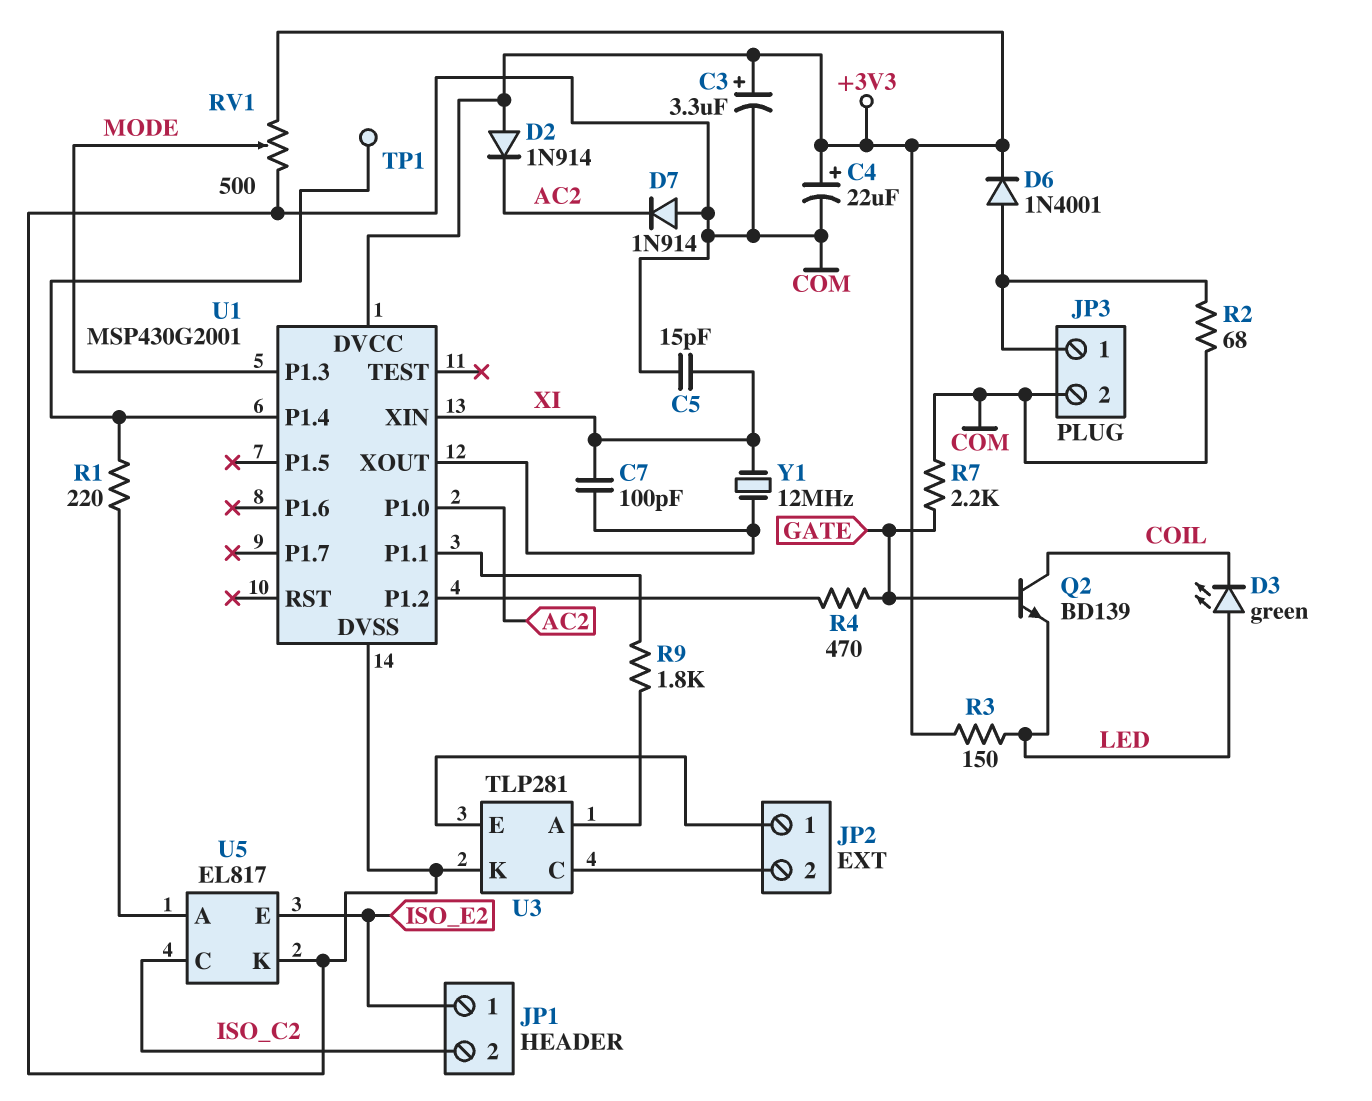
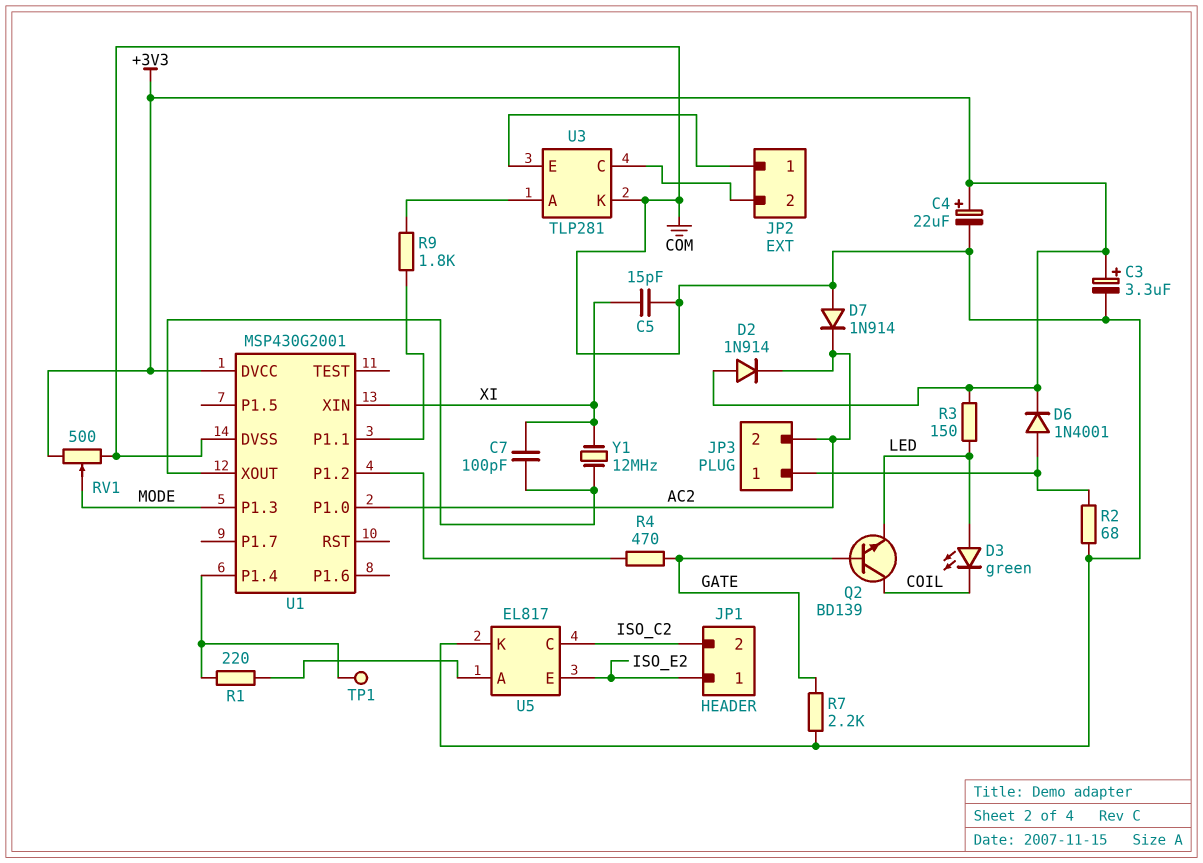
JP3 pin 2: COM -> AC2

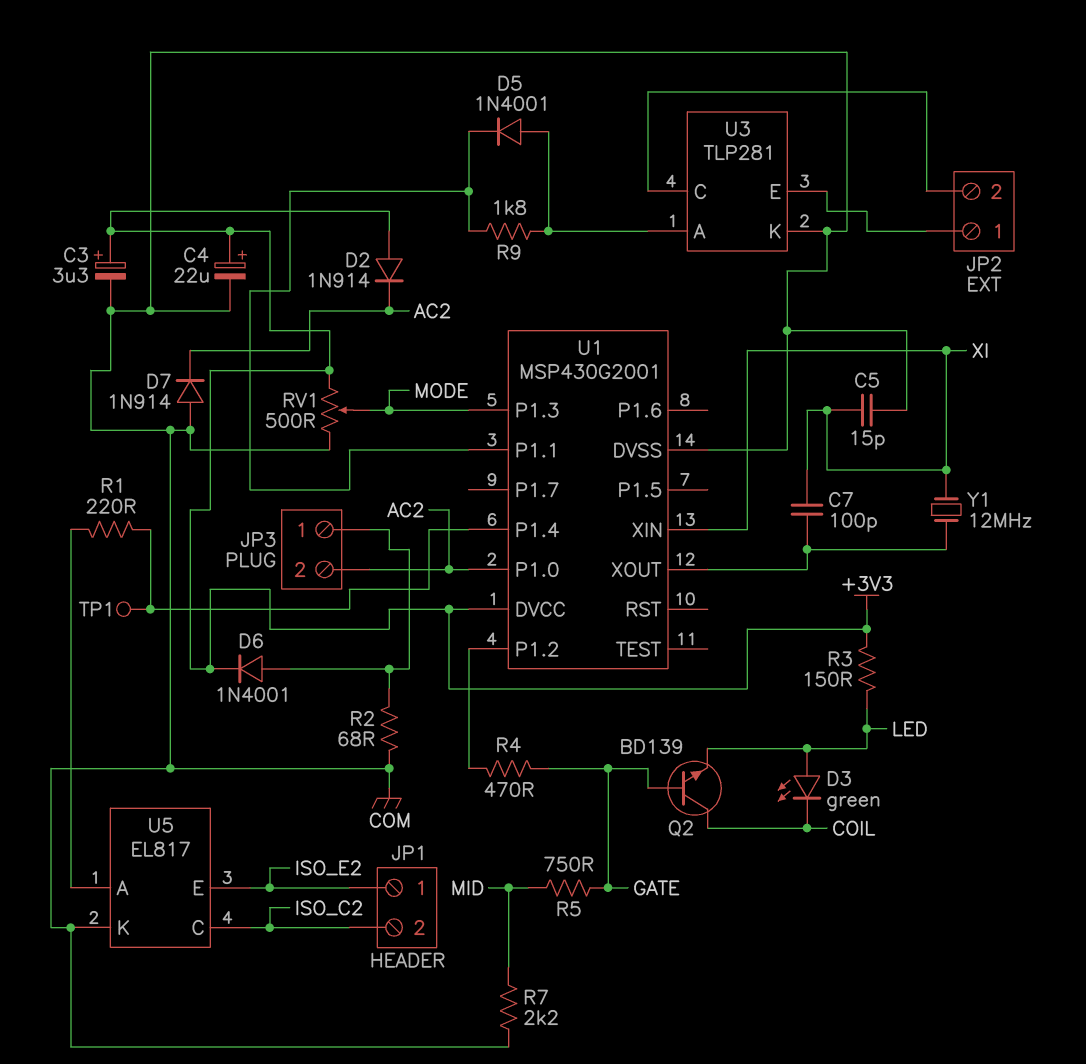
D5: none -> diode 1N4001 (A U3/A, K U1/P1.1)
R5: none -> 750 (GATE, MID)
R7: 2.2k (COM, GATE) -> 2.2k (COM, MID)

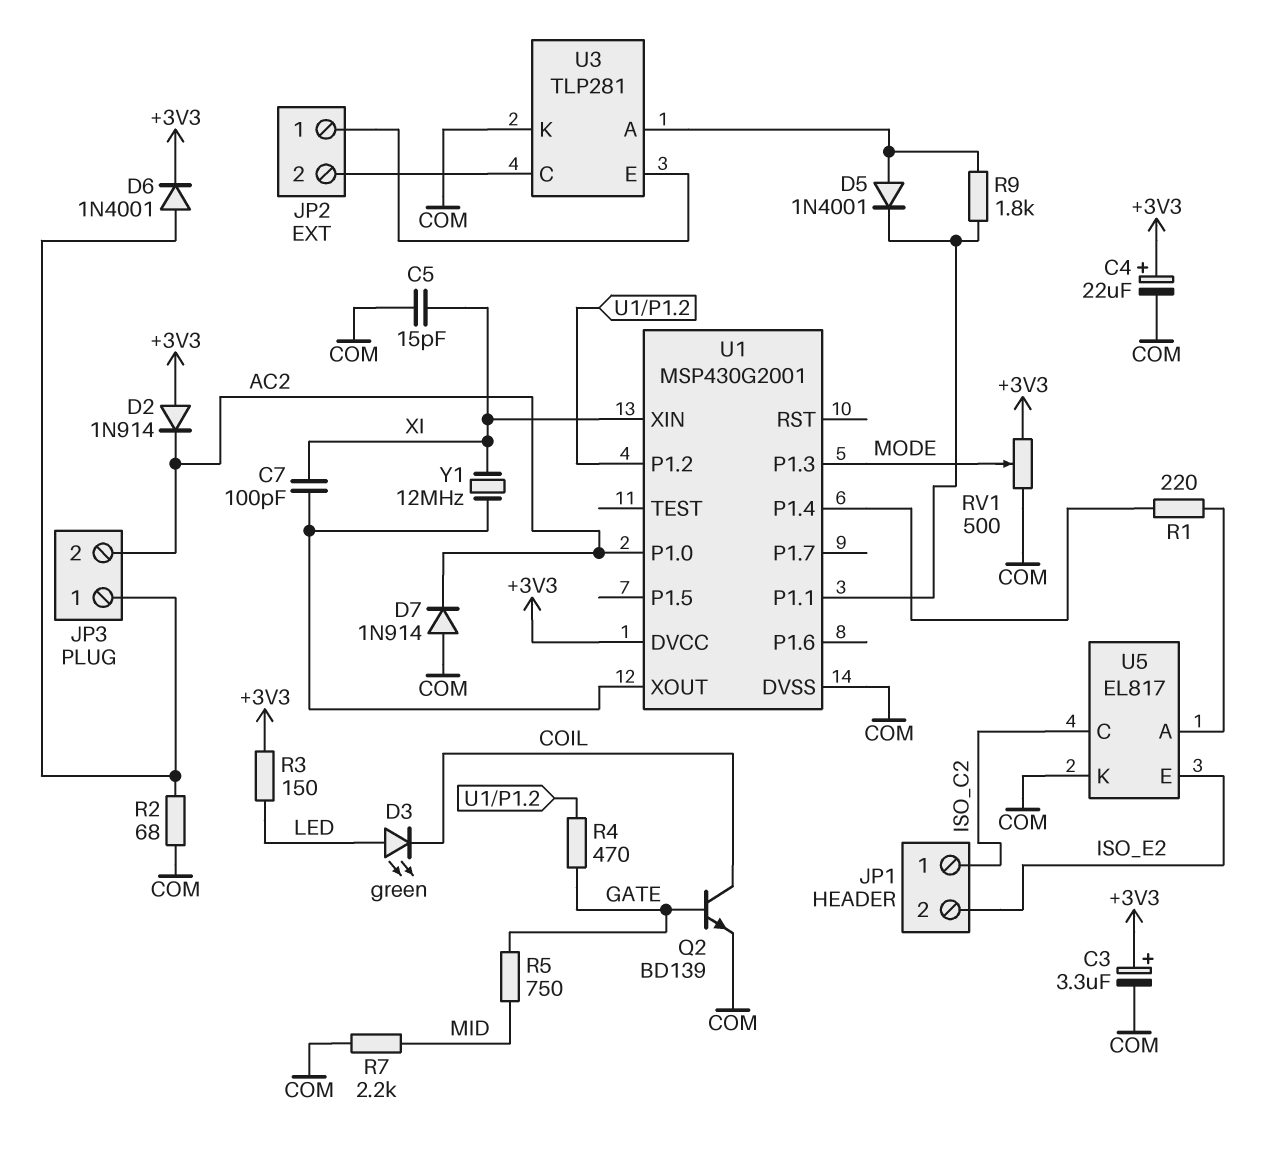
JP1 pin 1: ISO_E2 -> ISO_C2
JP1 pin 2: ISO_C2 -> ISO_E2
Q2: NPN BD139 (B GATE, C COIL, E LED) -> NPN BD139 (B GATE, C COIL, E COM)
TP1: test point (U1/P1.4) -> none

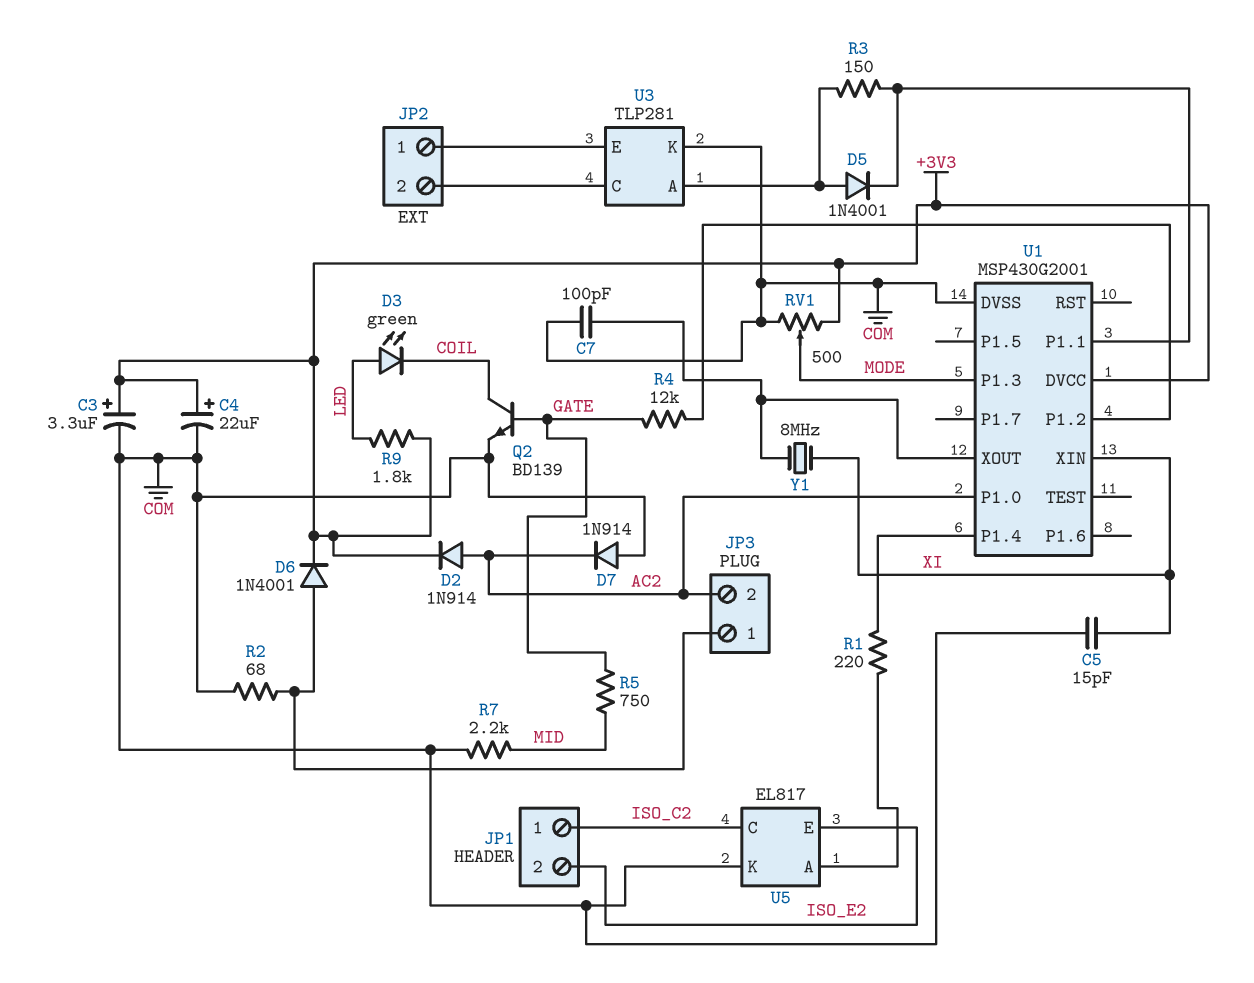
C7: 100pF (U1/XOUT, XI) -> 100pF (COM, U1/XOUT)
D2: diode 1N914 (A +3V3, K AC2) -> diode 1N914 (A AC2, K +3V3)
R3: 150 (+3V3, LED) -> 150 (U1/P1.1, U3/A)
R4: 470 (GATE, U1/P1.2) -> 12k (GATE, U1/P1.2)
R9: 1.8k (U1/P1.1, U3/A) -> 1.8k (+3V3, LED)
Y1: 12MHz (U1/XOUT, XI) -> 8MHz (U1/XOUT, XI)

